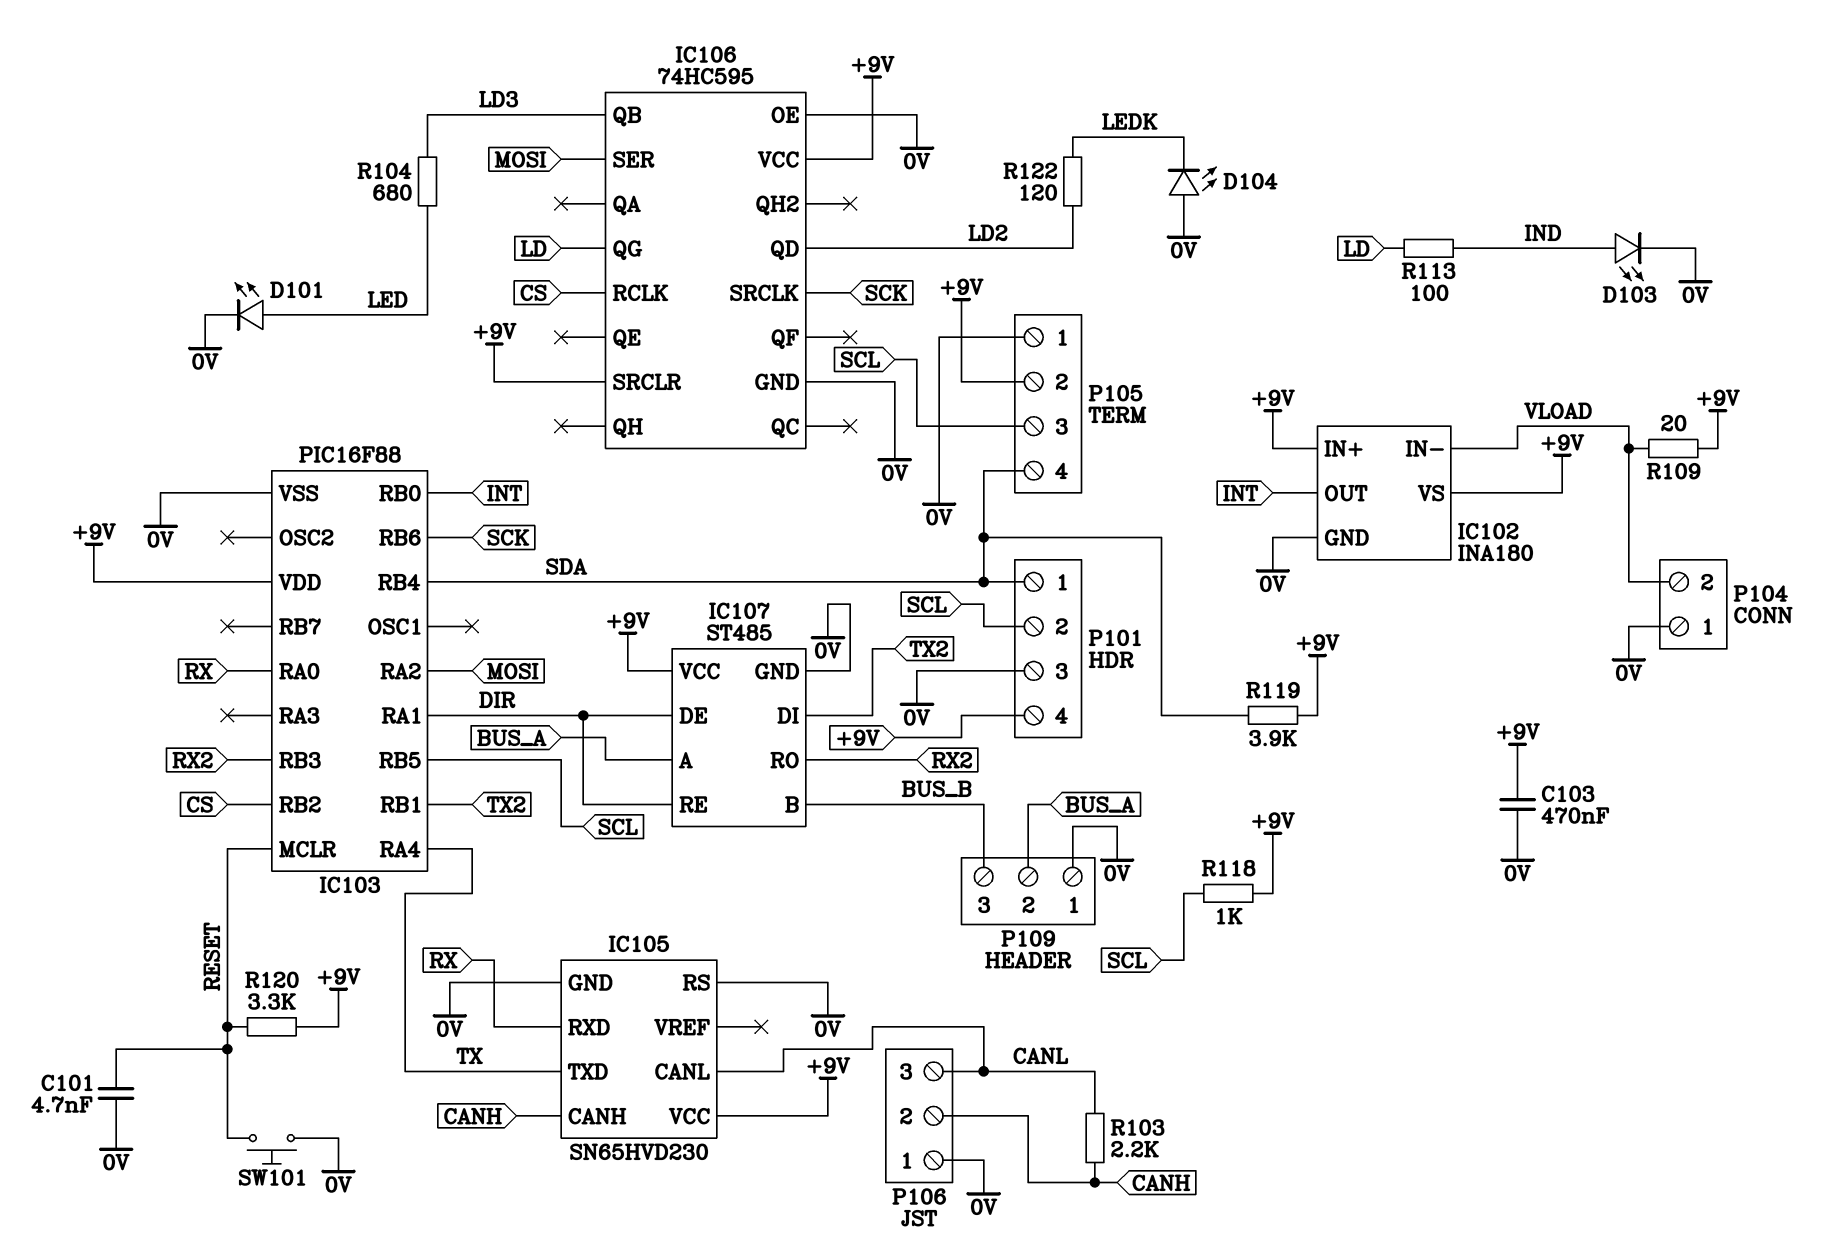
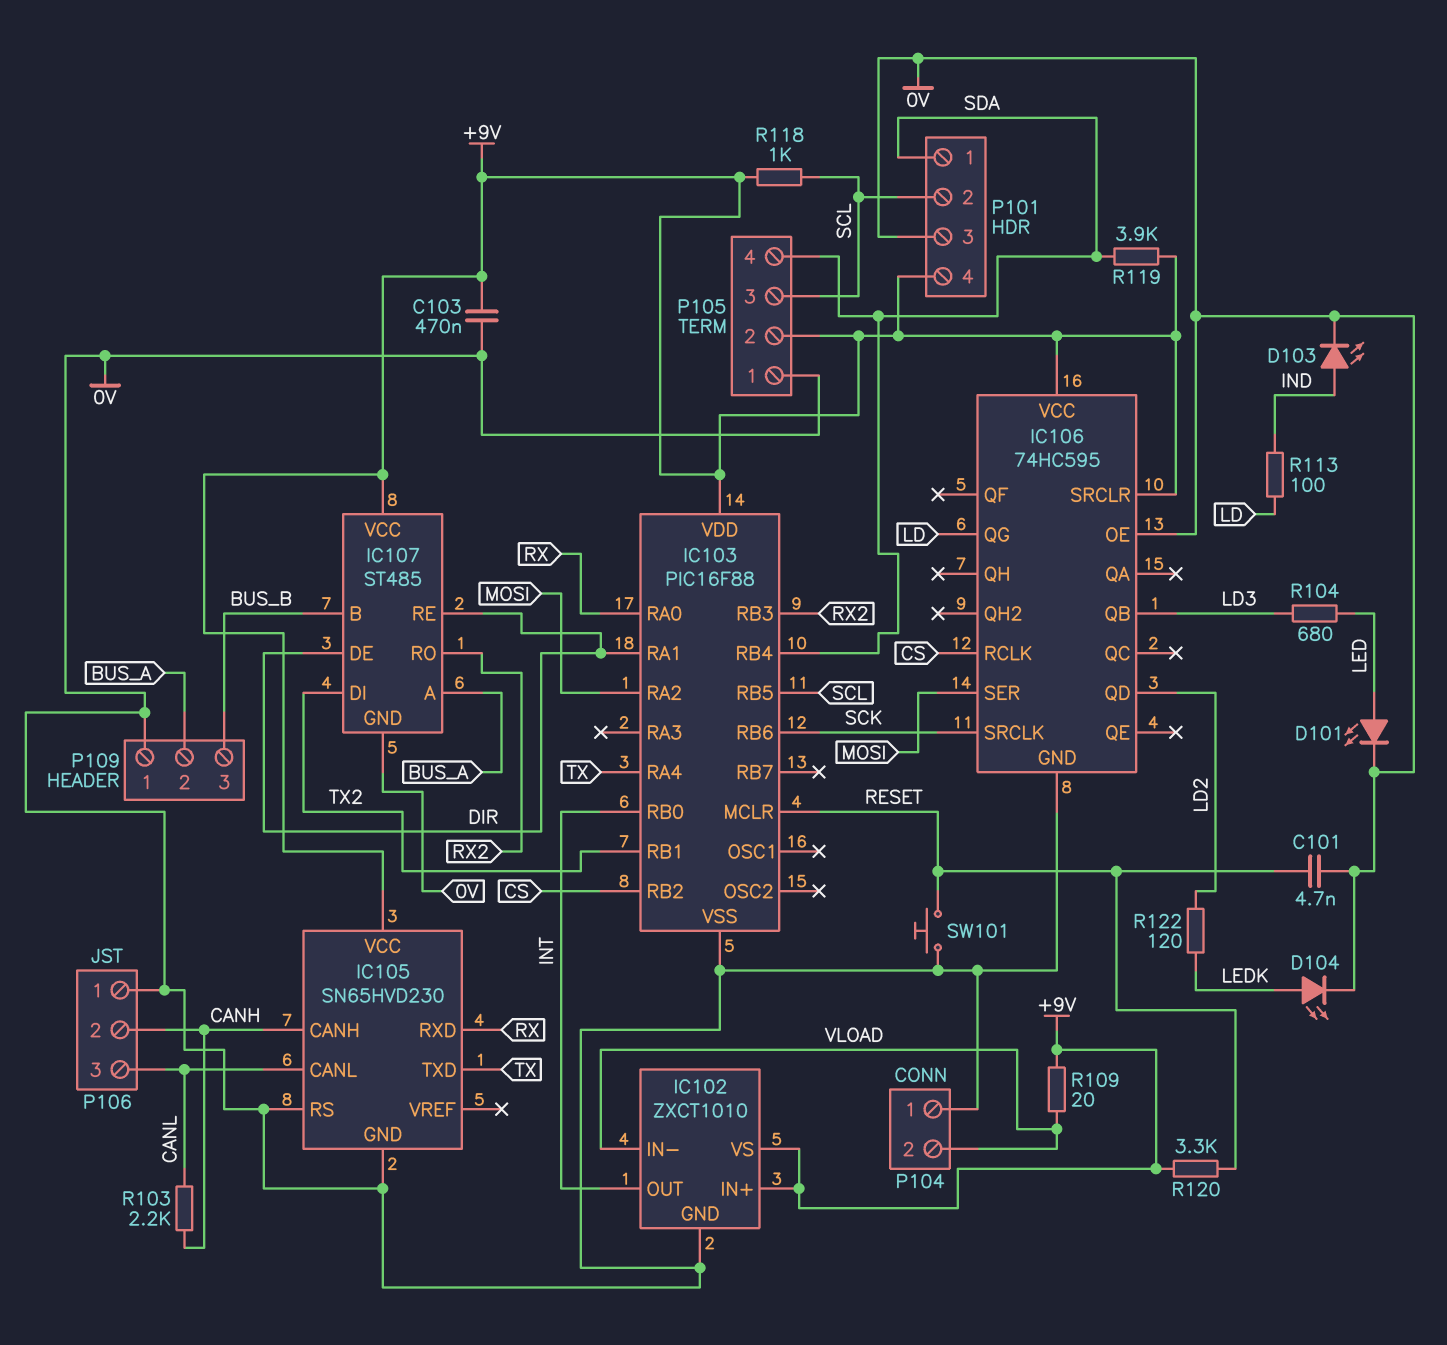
D104: LED (A 0V, K LEDK) -> LED (A LEDK, K 0V)
IC102: INA180 -> ZXCT1010

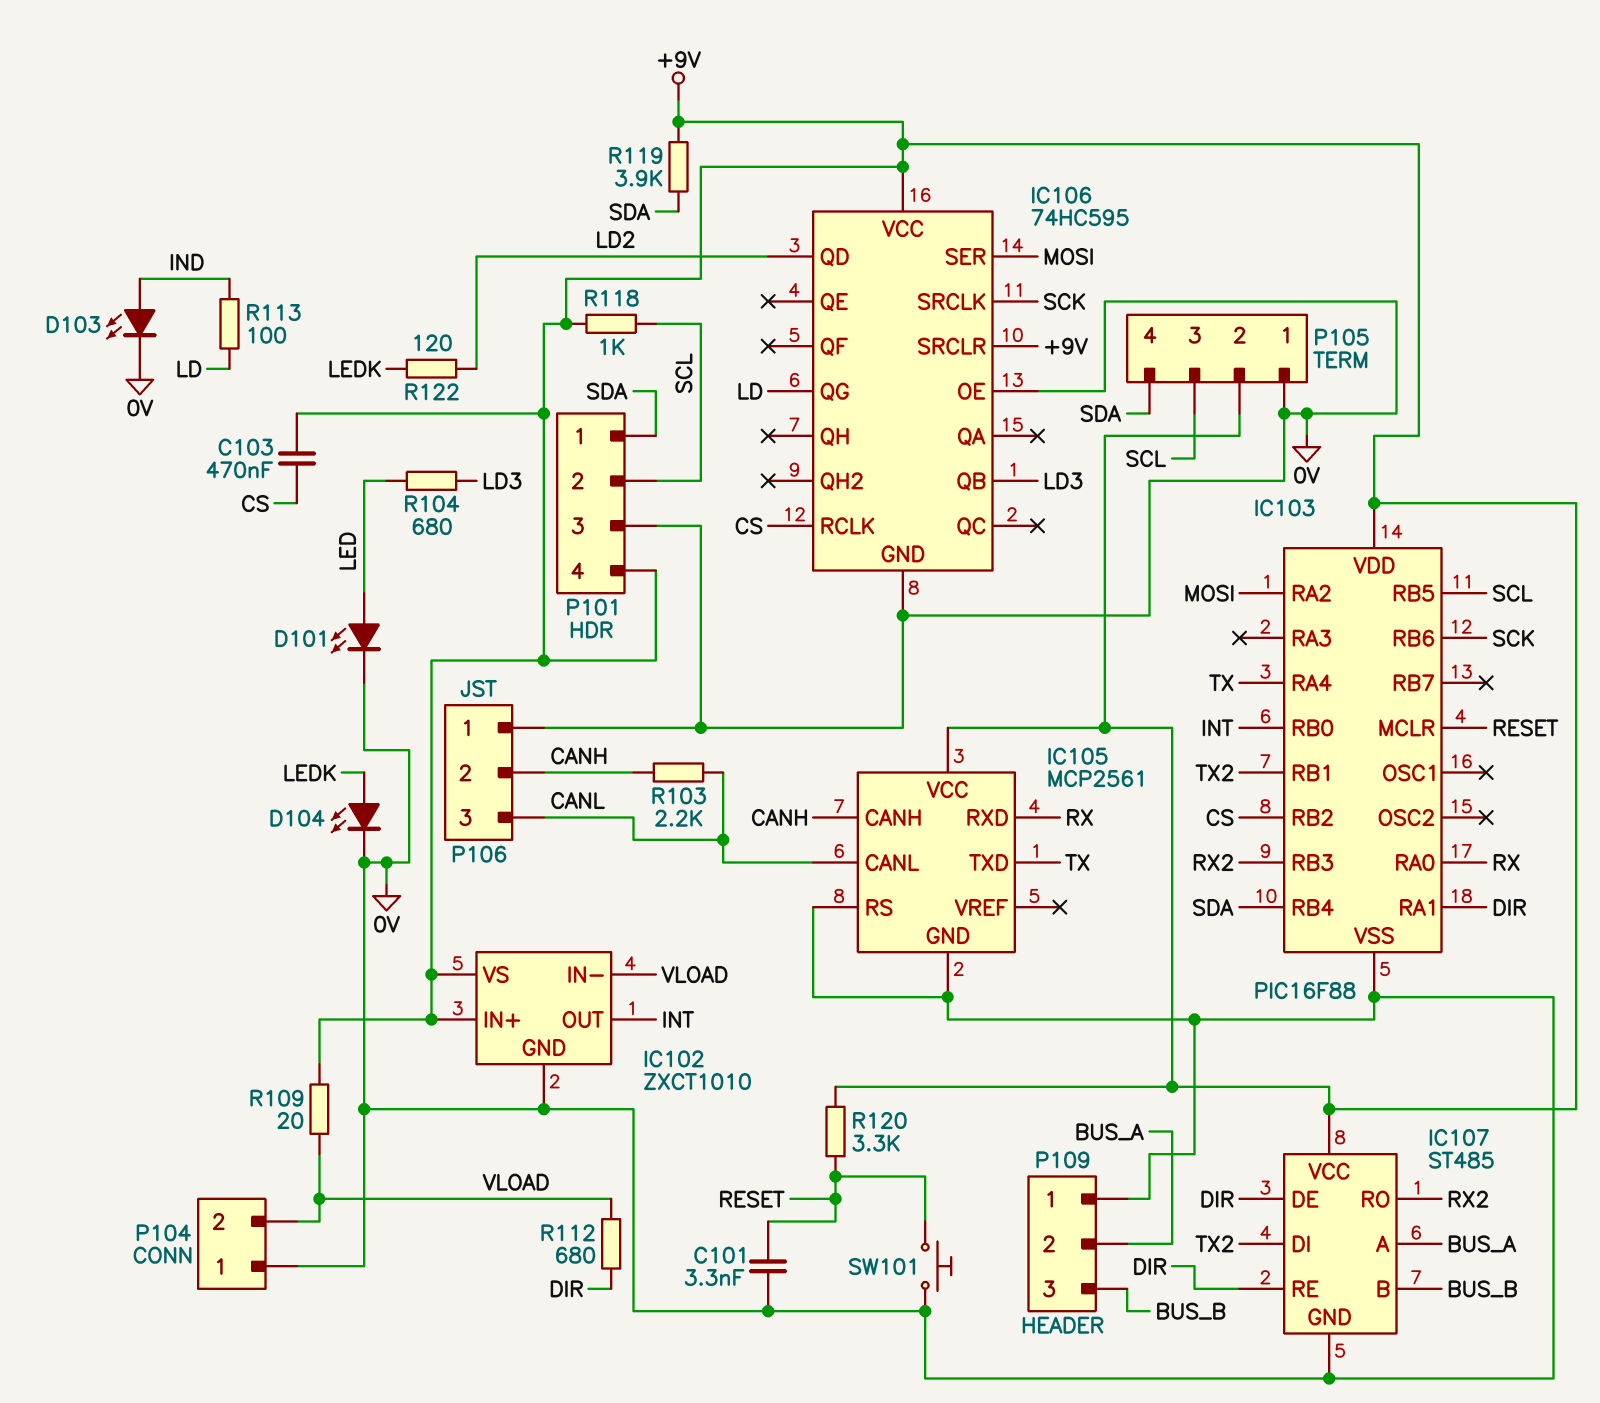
C101: 4.7nF (0V, RESET) -> 3.3nF (0V, RESET)
C103: 470nF (+9V, 0V) -> 470nF (+9V, CS)
IC105: SN65HVD230 -> MCP2561
R112: none -> 680 (DIR, VLOAD)

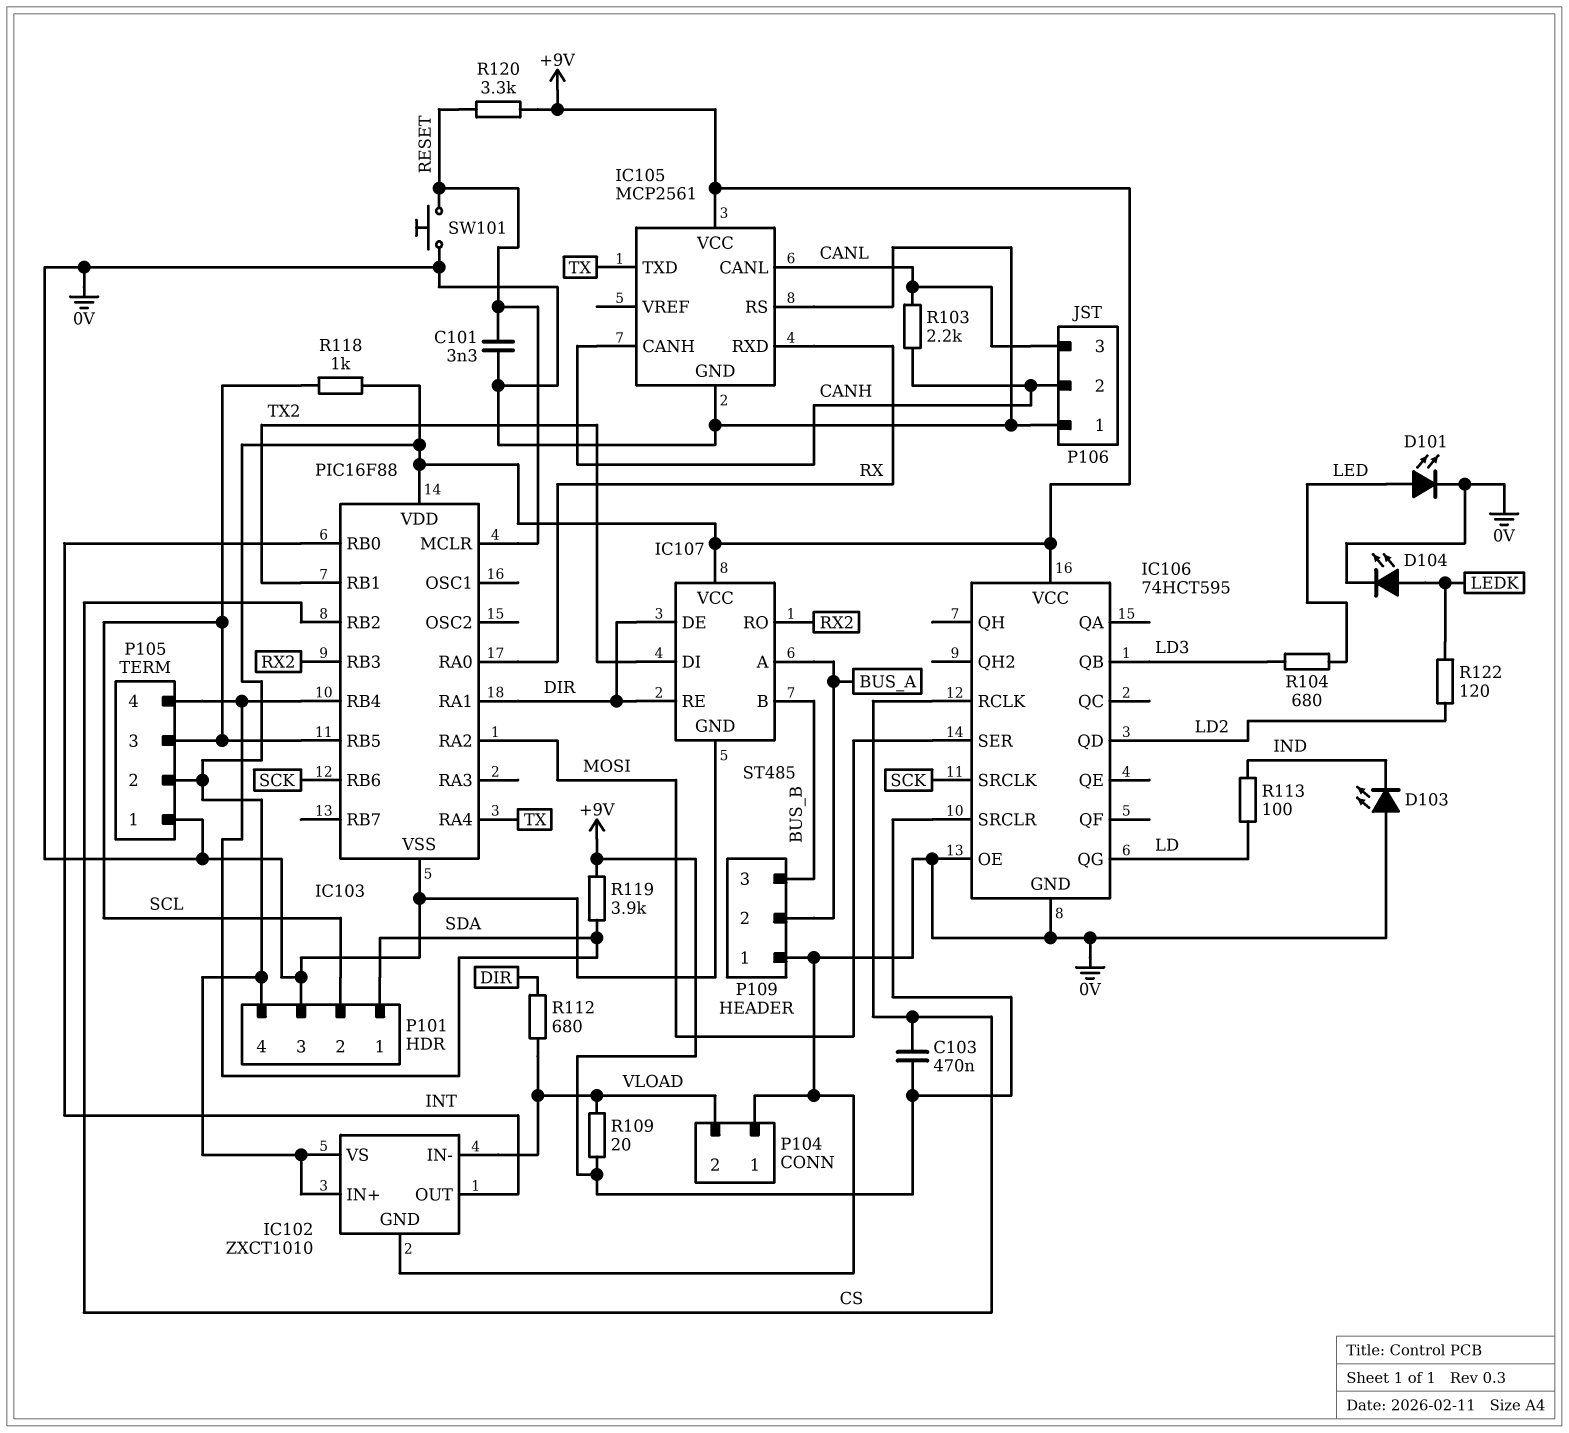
D103: LED (A IND, K 0V) -> LED (A 0V, K IND)
IC106: 74HC595 -> 74HCT595

